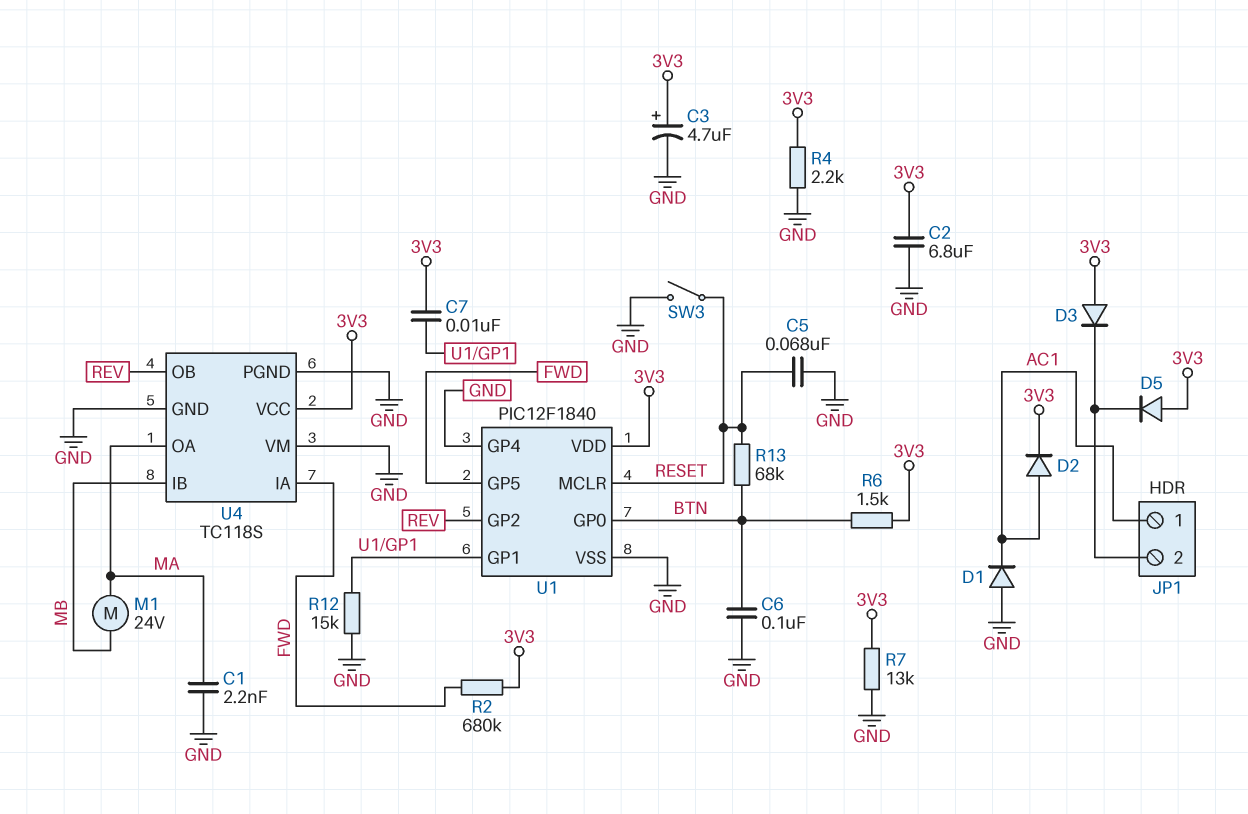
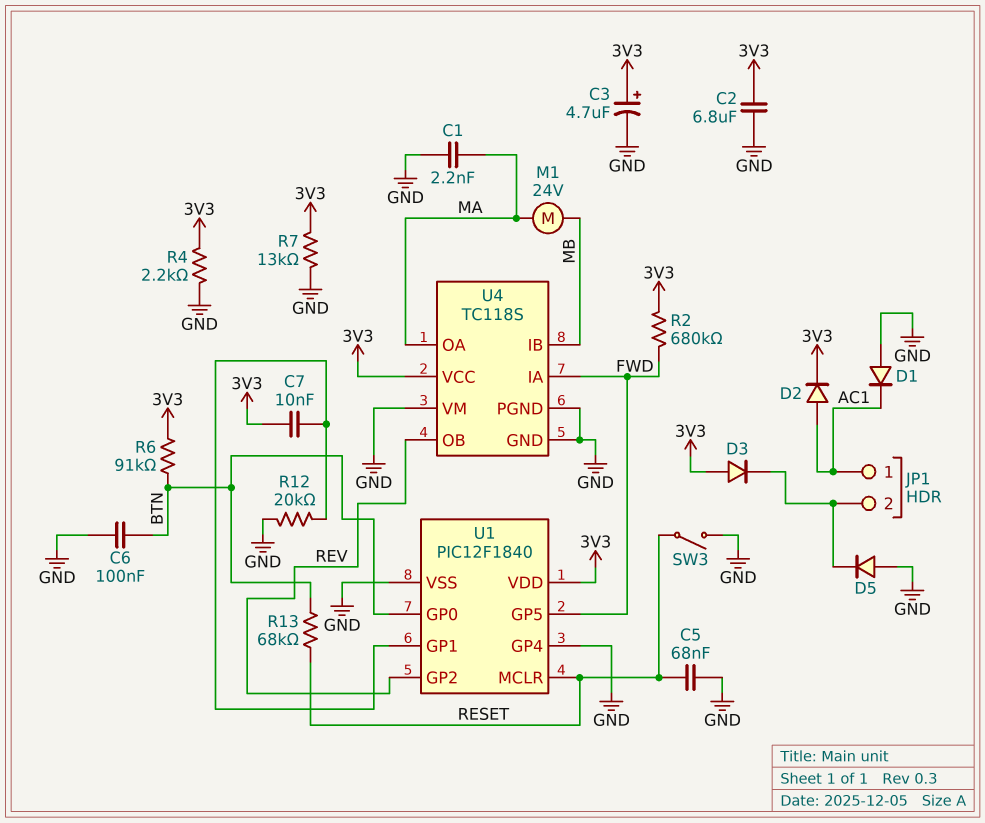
D5: diode (A 3V3, K JP1/2) -> diode (A GND, K JP1/2)
R6: 1.5k (3V3, BTN) -> 91k (3V3, BTN)
R12: 15k (GND, U1/GP1) -> 20k (GND, U1/GP1)

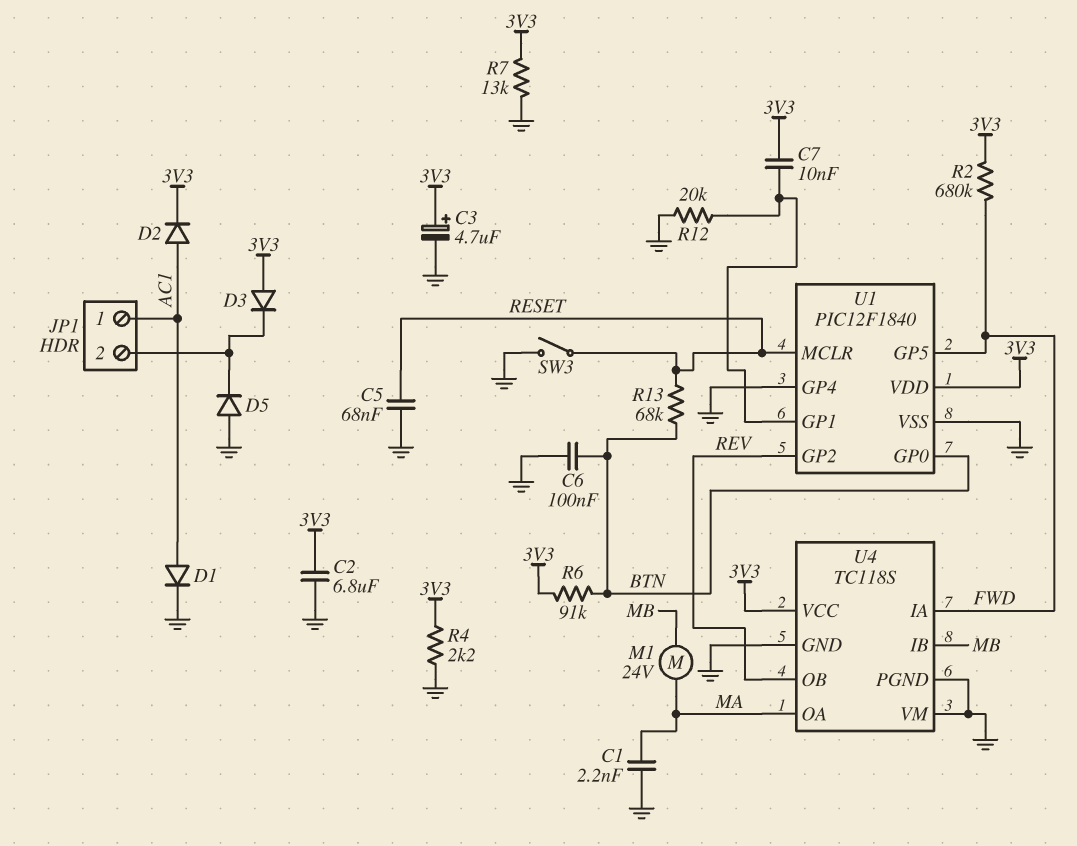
D1: diode (A GND, K AC1) -> diode (A AC1, K GND)

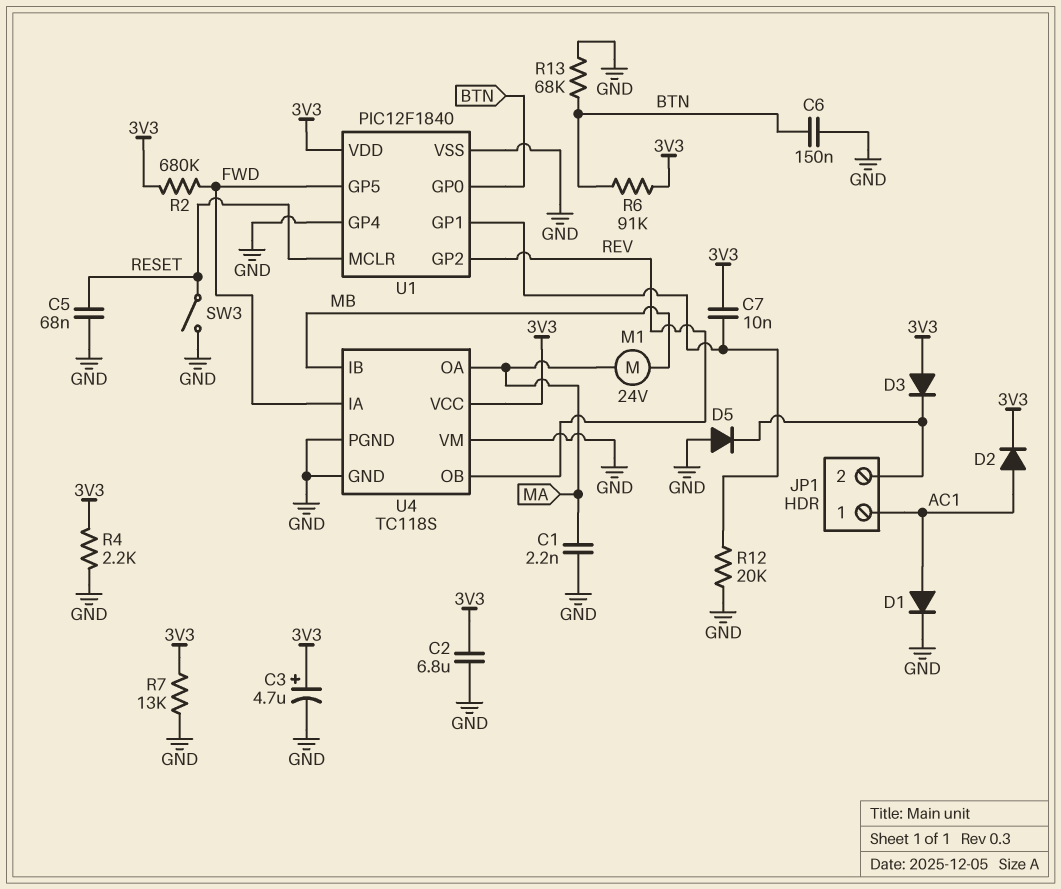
C6: 100nF (BTN, GND) -> 150nF (BTN, GND)
R13: 68k (BTN, RESET) -> 68k (BTN, GND)

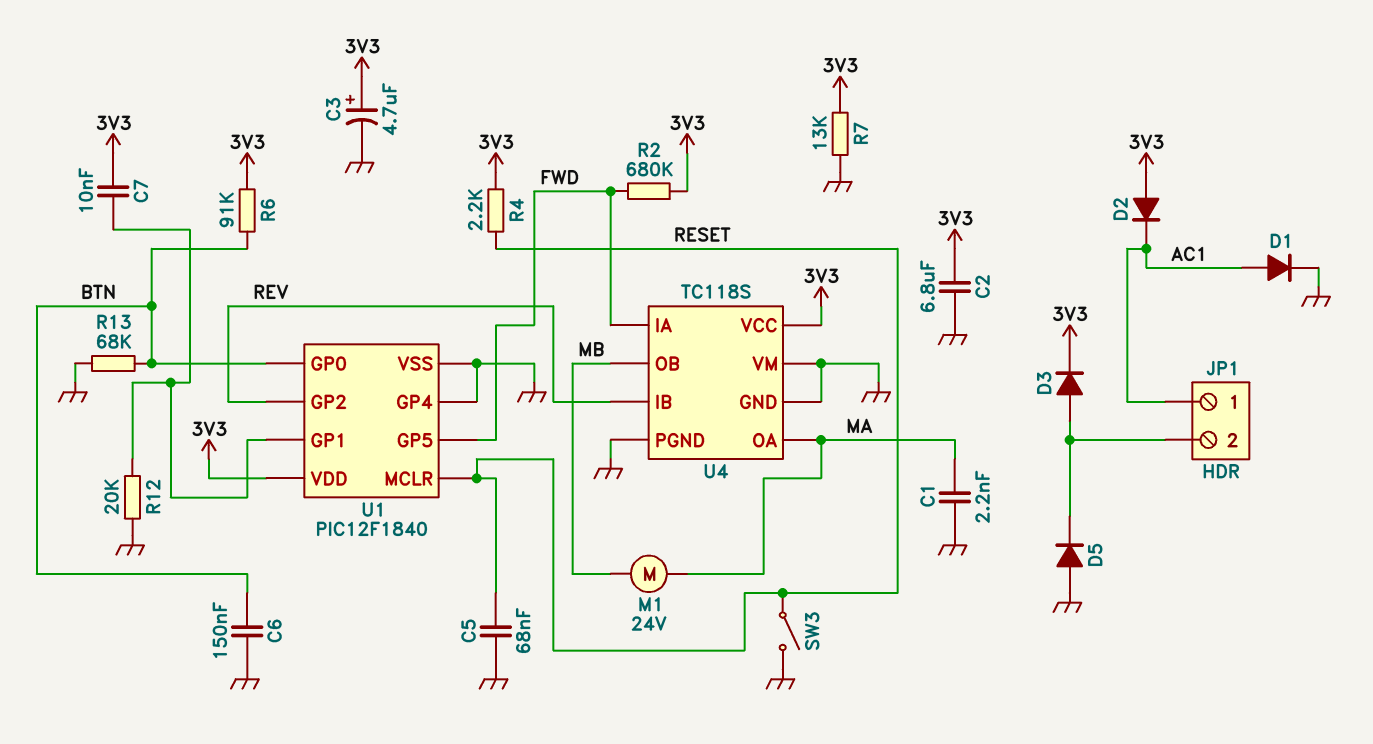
D2: diode (A AC1, K 3V3) -> diode (A 3V3, K AC1)
D3: diode (A 3V3, K JP1/2) -> diode (A JP1/2, K 3V3)
R4: 2.2k (3V3, GND) -> 2.2k (3V3, RESET)
U4 pin IB: MB -> REV
U4 pin OB: REV -> MB

